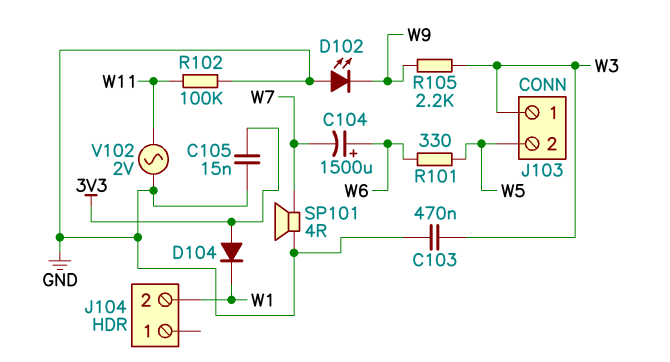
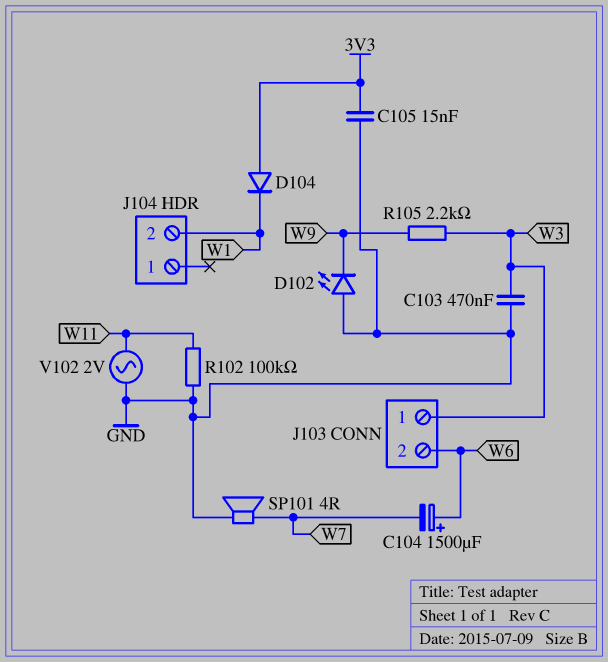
J103 pin 2: W5 -> W6
R101: 330 (W5, W6) -> none

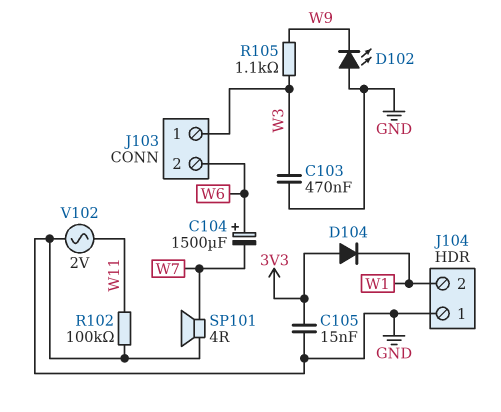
J104 pin 1: none -> GND
R105: 2.2k (W3, W9) -> 1.1k (W3, W9)

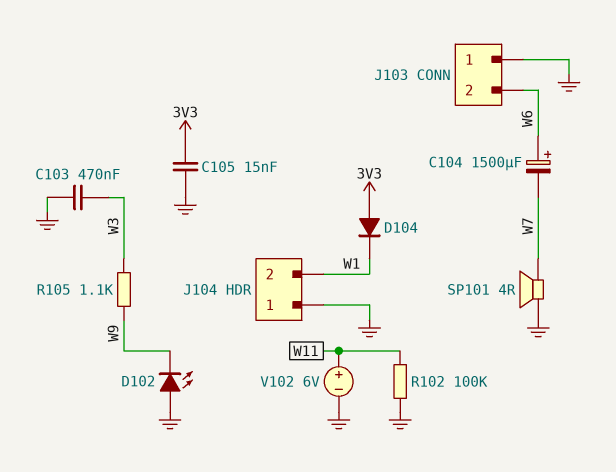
J103 pin 1: W3 -> GND
V102: AC 2V (GND, W11) -> 6V (plus W11, minus GND)

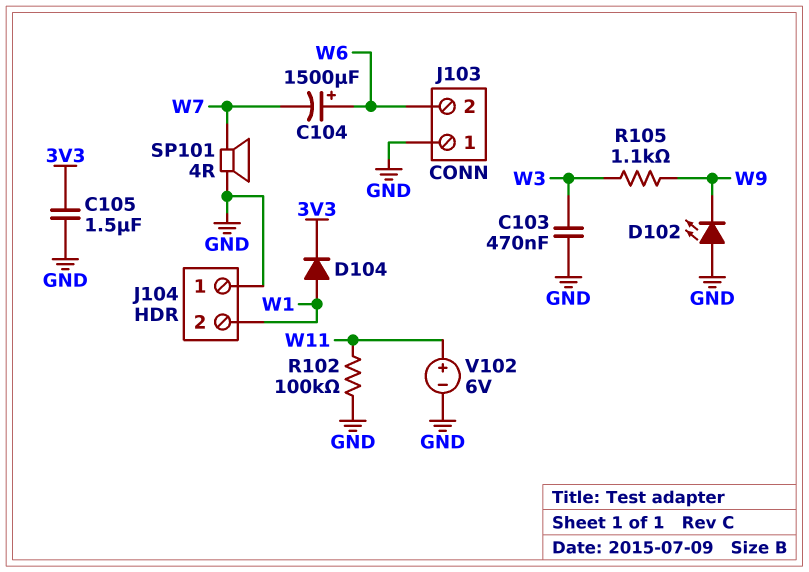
C105: 15nF (3V3, GND) -> 1.5uF (3V3, GND)
D104: diode (A 3V3, K W1) -> diode (A W1, K 3V3)

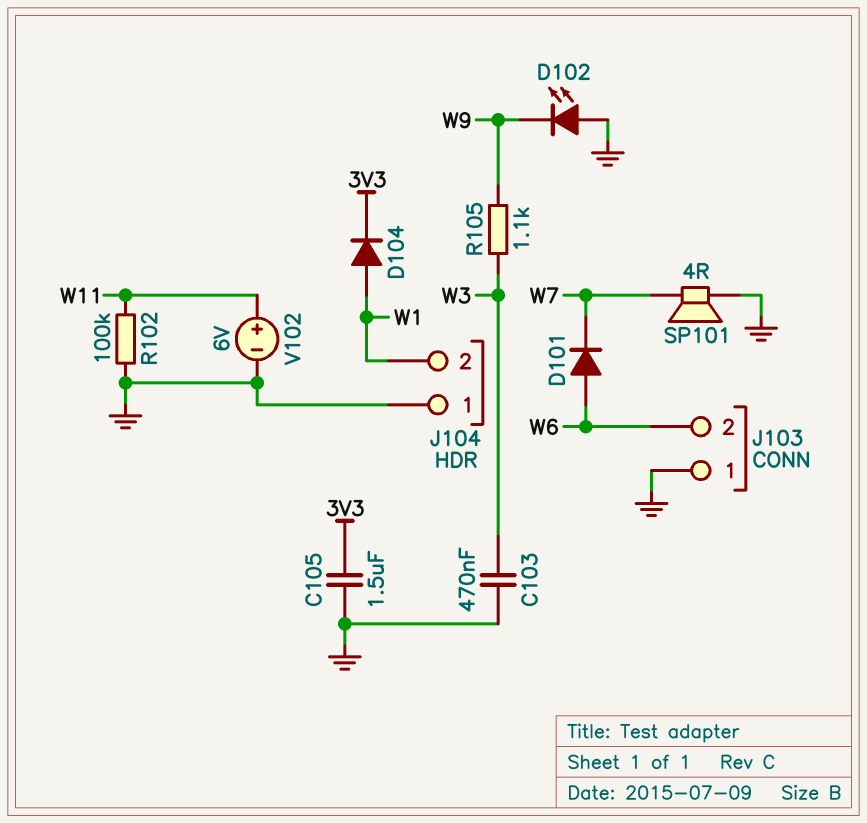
C104: 1500uF (plus W6, minus W7) -> none
D101: none -> diode (A W6, K W7)

